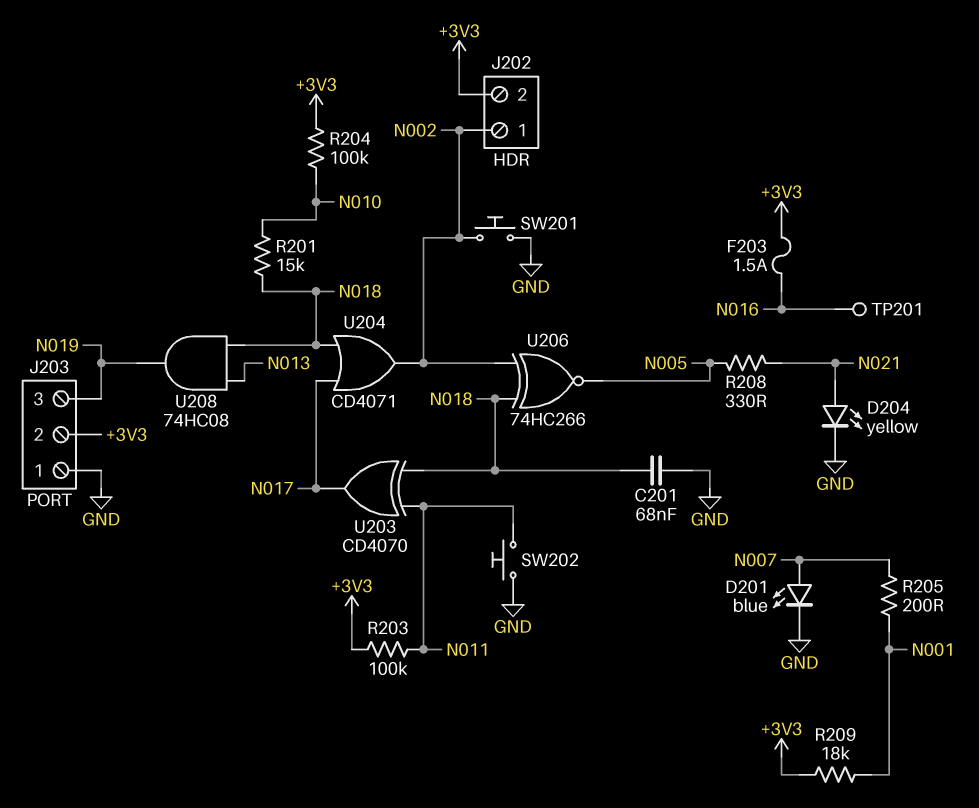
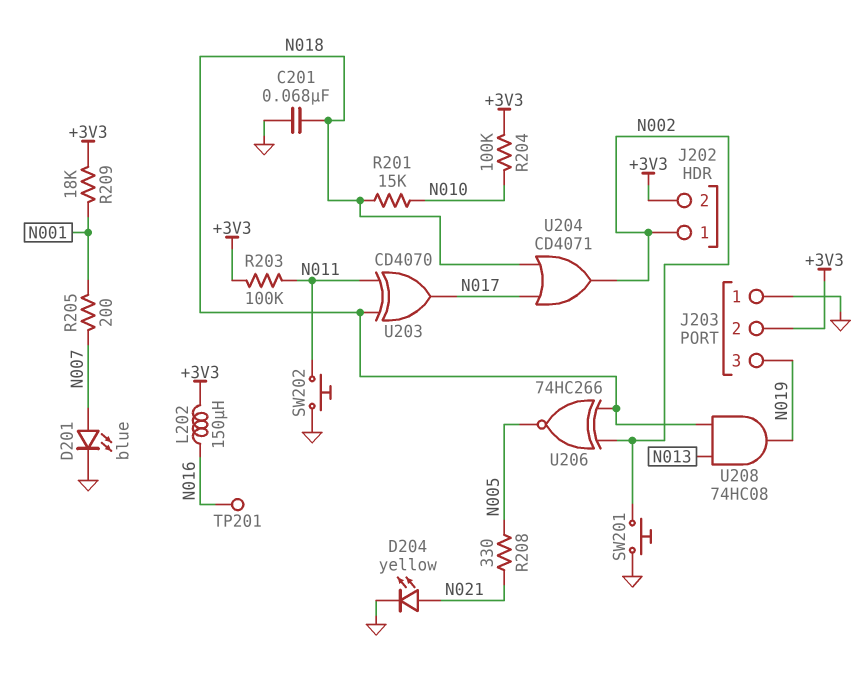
F203: 1.5A (+3V3, N016) -> none
L202: none -> 150uH (+3V3, N016)

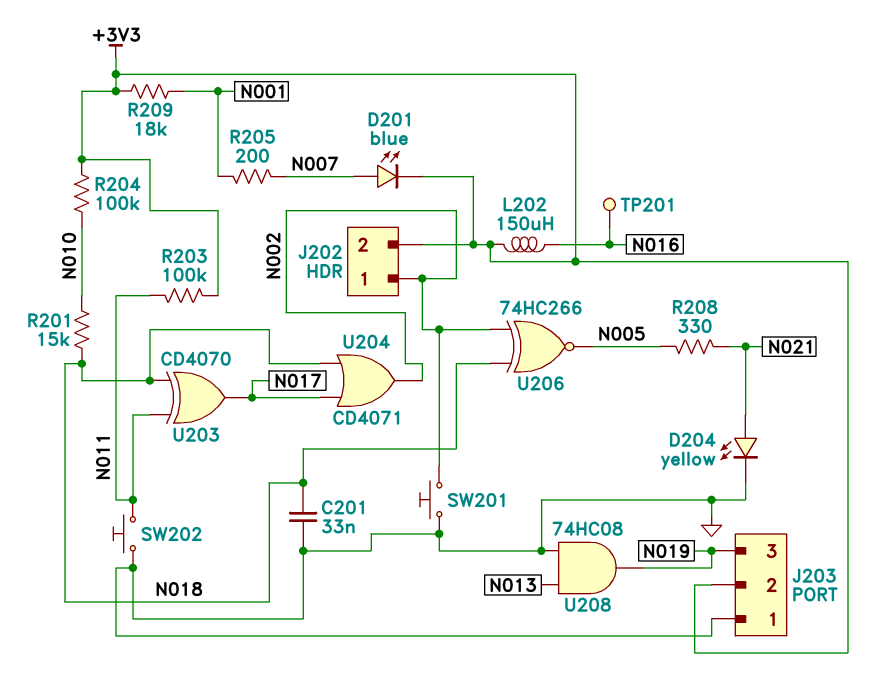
C201: 68nF (GND, N018) -> 33nF (GND, N018)
D201: LED blue (A N007, K GND) -> LED blue (A N007, K +3V3)
U208: AND 74HC08 (in N013, in N018, out N019) -> AND 74HC08 (in GND, in N013, out N019)

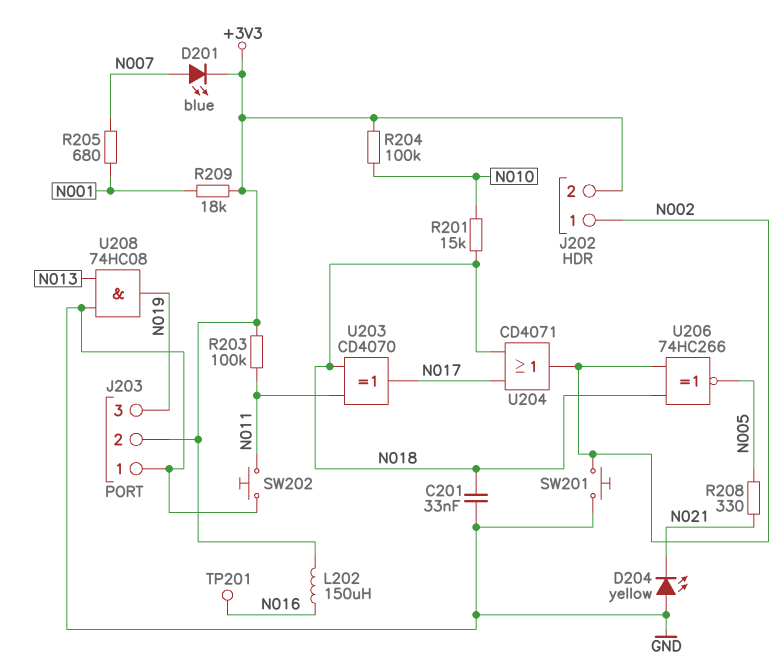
D204: LED yellow (A N021, K GND) -> LED yellow (A GND, K N021)
R205: 200 (N001, N007) -> 680 (N001, N007)

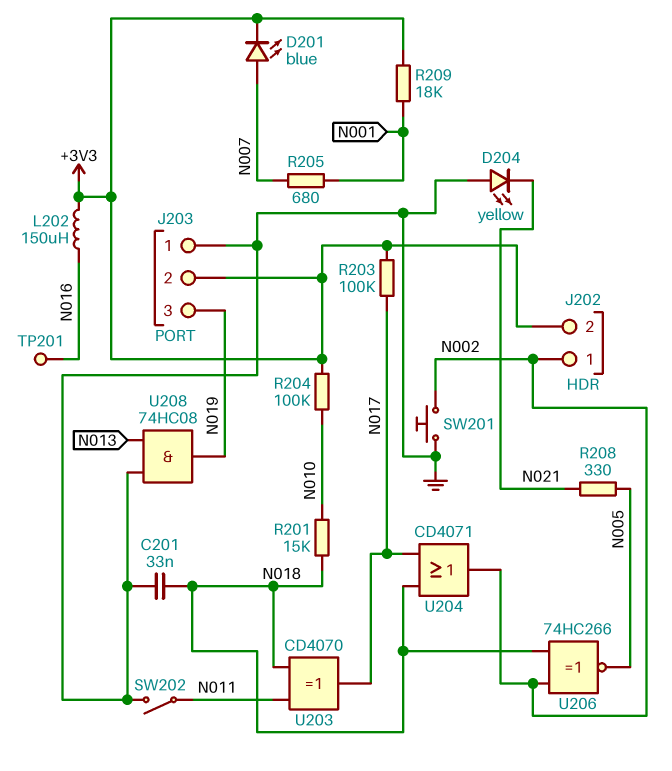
R203: 100k (+3V3, N011) -> 100k (+3V3, N017)
SW202: button (GND, N011) -> switch (GND, N011)

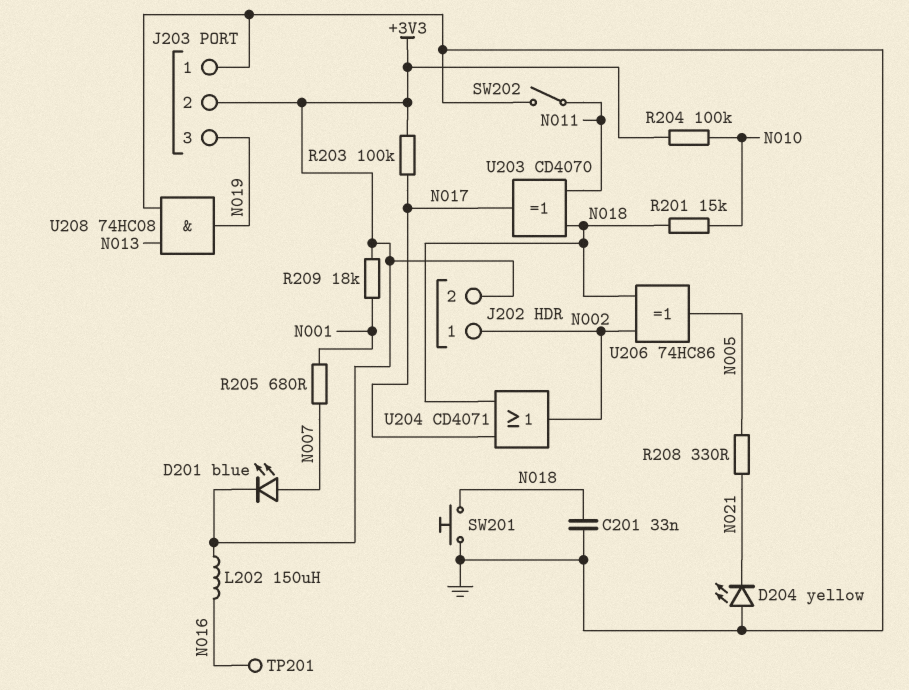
SW201: button (GND, N002) -> button (GND, N018)
U206: XNOR 74HC266 (in N002, in N018, out N005) -> XOR 74HC86 (in N002, in N018, out N005)

